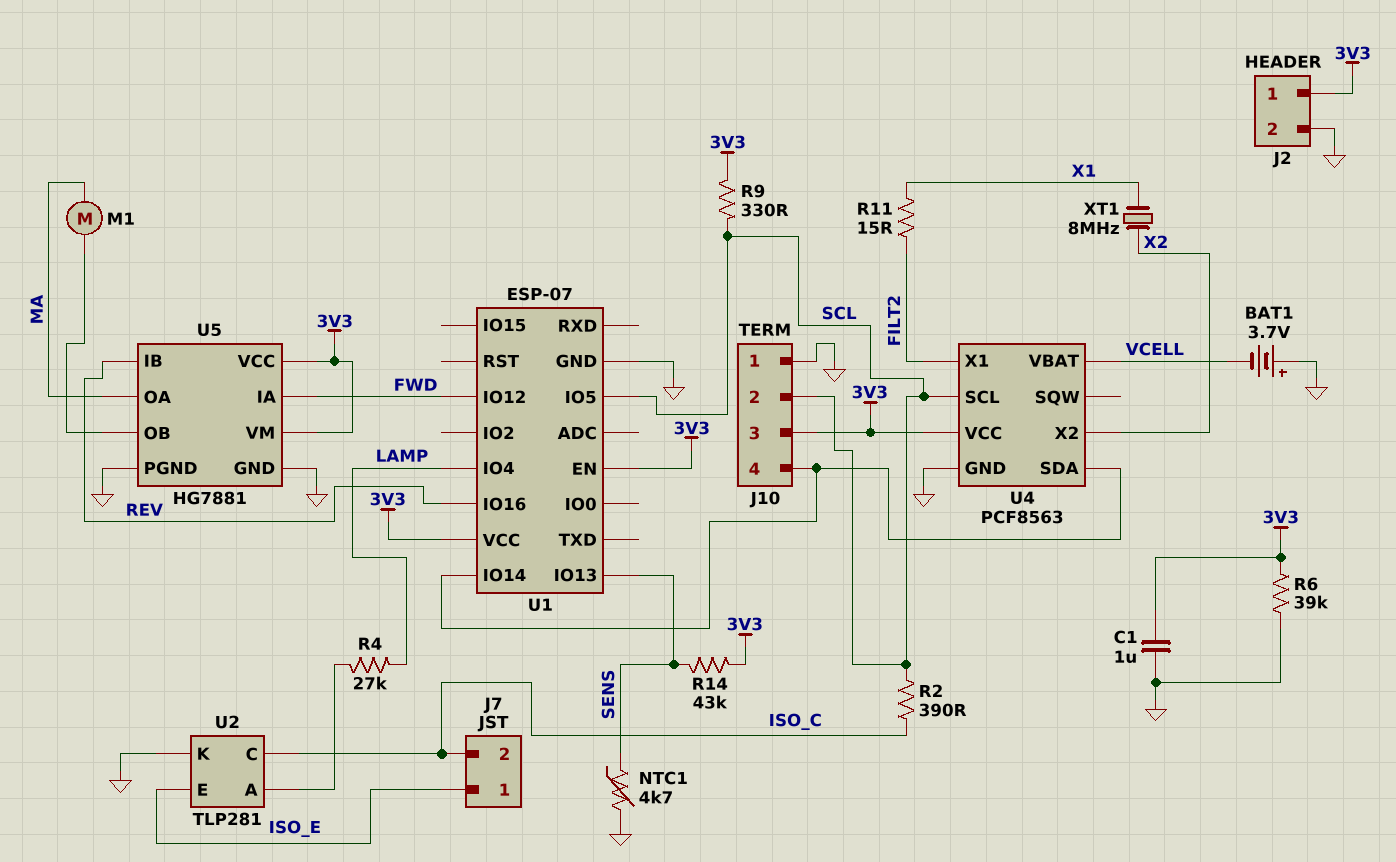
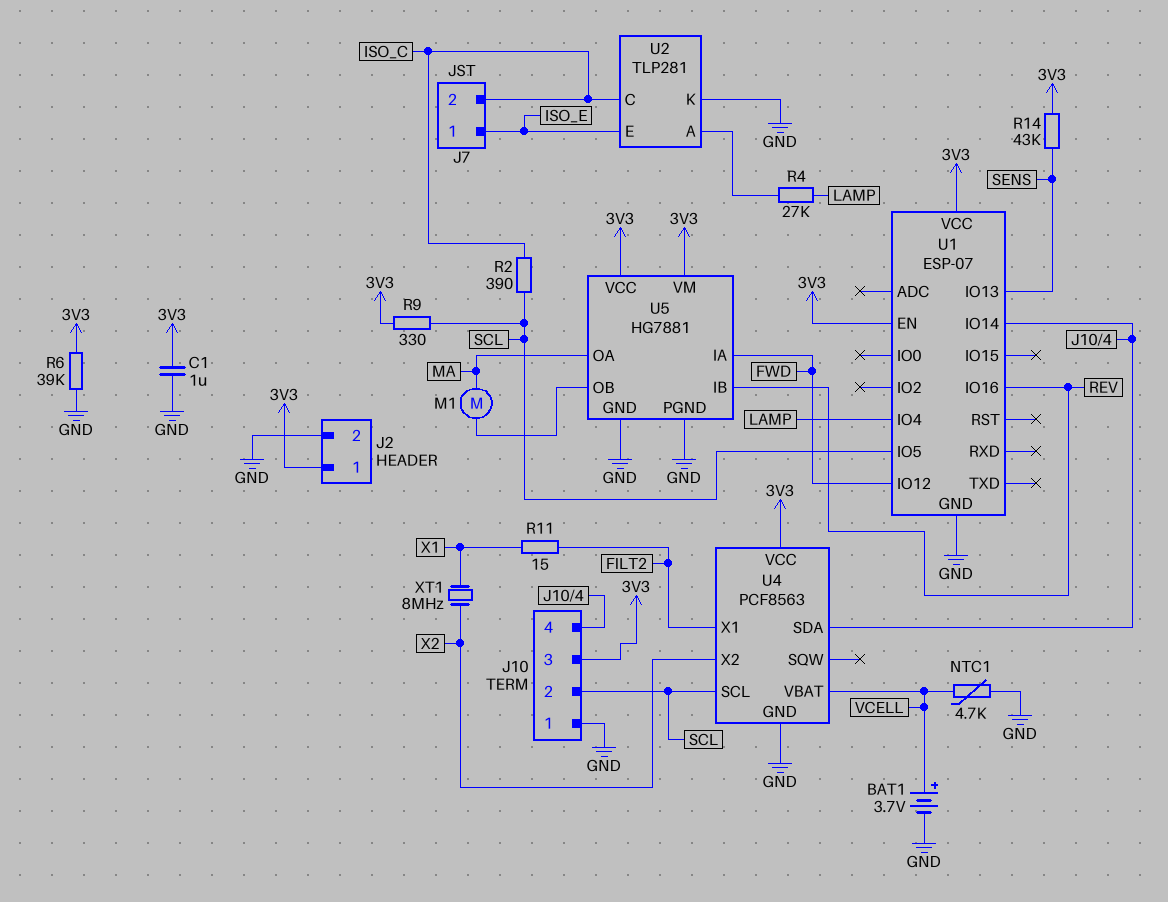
BAT1: 3.7V (plus GND, minus VCELL) -> 3.7V (plus VCELL, minus GND)
NTC1: 4.7k (GND, SENS) -> 4.7k (GND, VCELL)

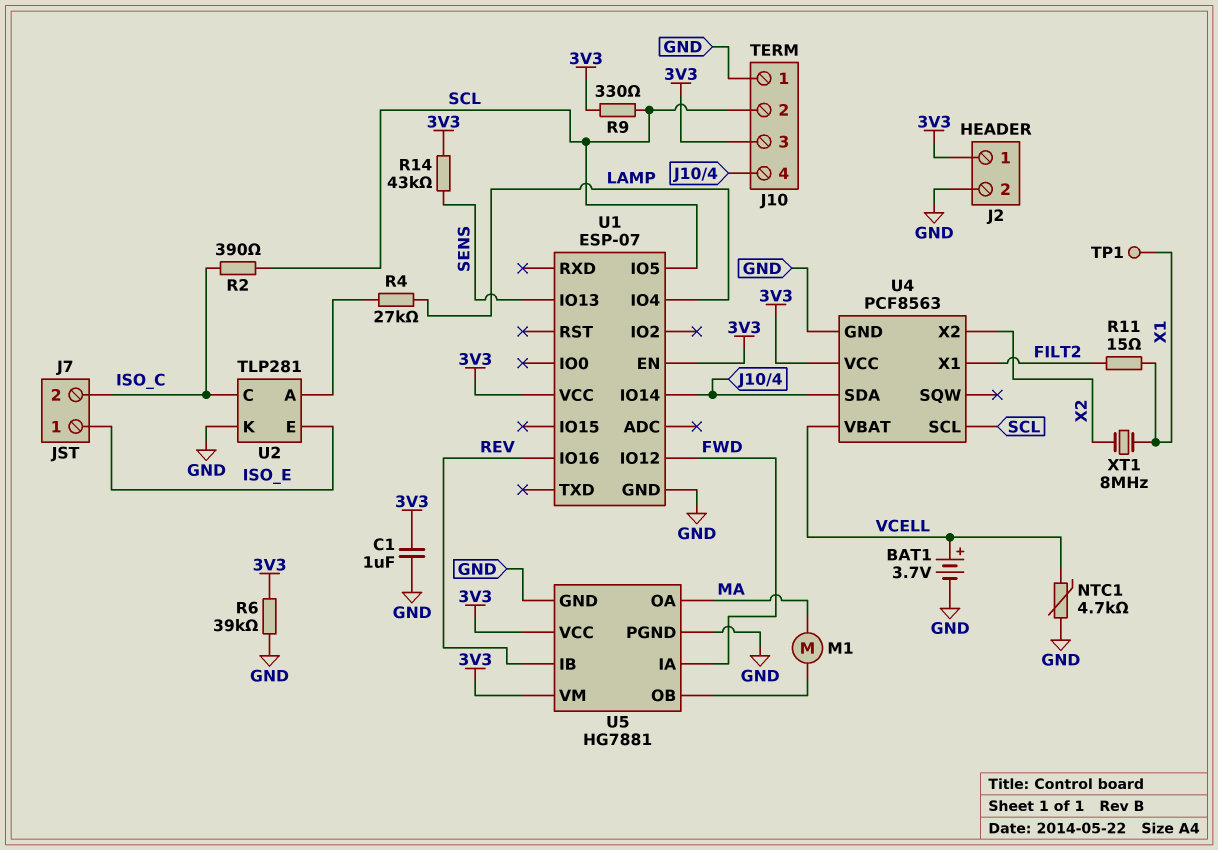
TP1: none -> test point (X1)

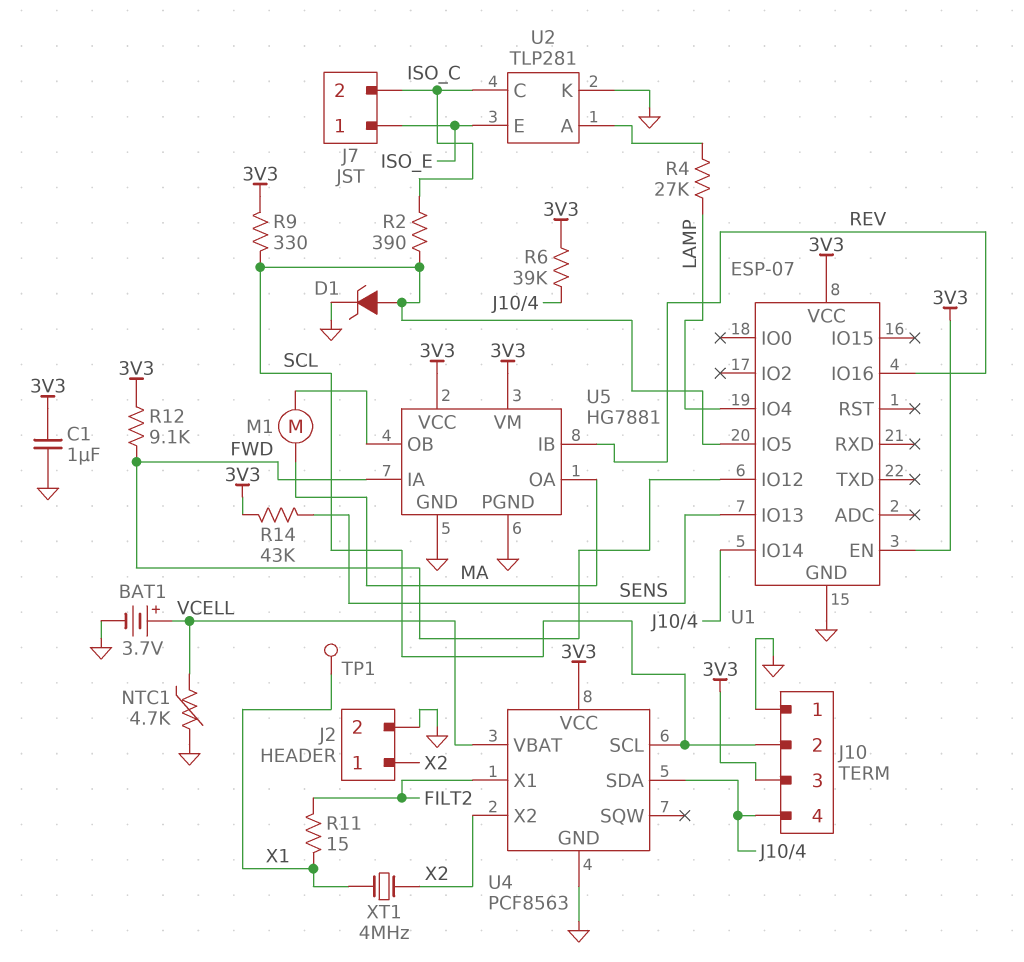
D1: none -> zener (A SCL, K GND)
J2 pin 1: 3V3 -> X2
R6: 39k (3V3, GND) -> 39k (3V3, J10/4)
R12: none -> 9.1k (3V3, FWD)
XT1: 8MHz (X1, X2) -> 4MHz (X1, X2)

